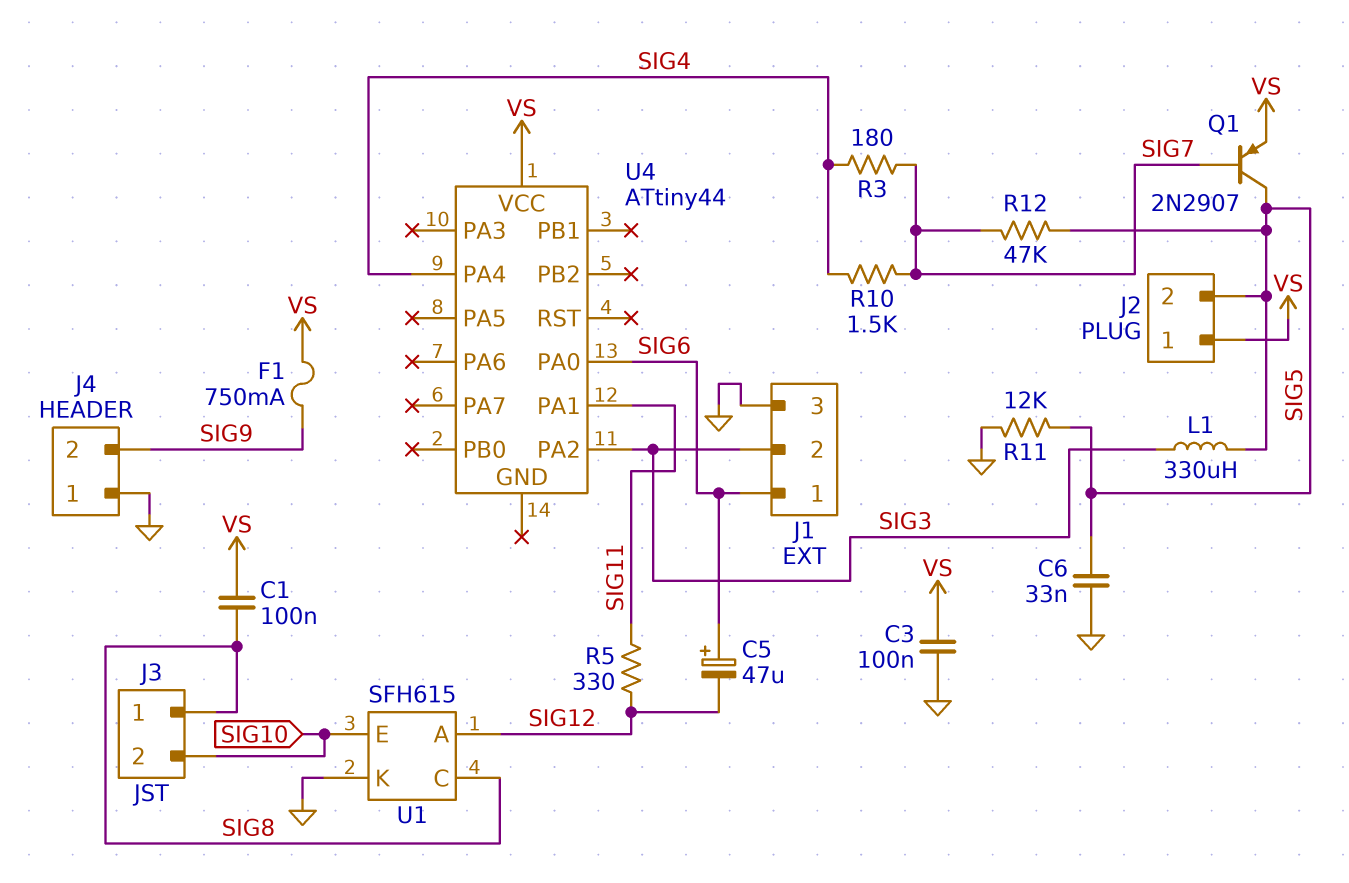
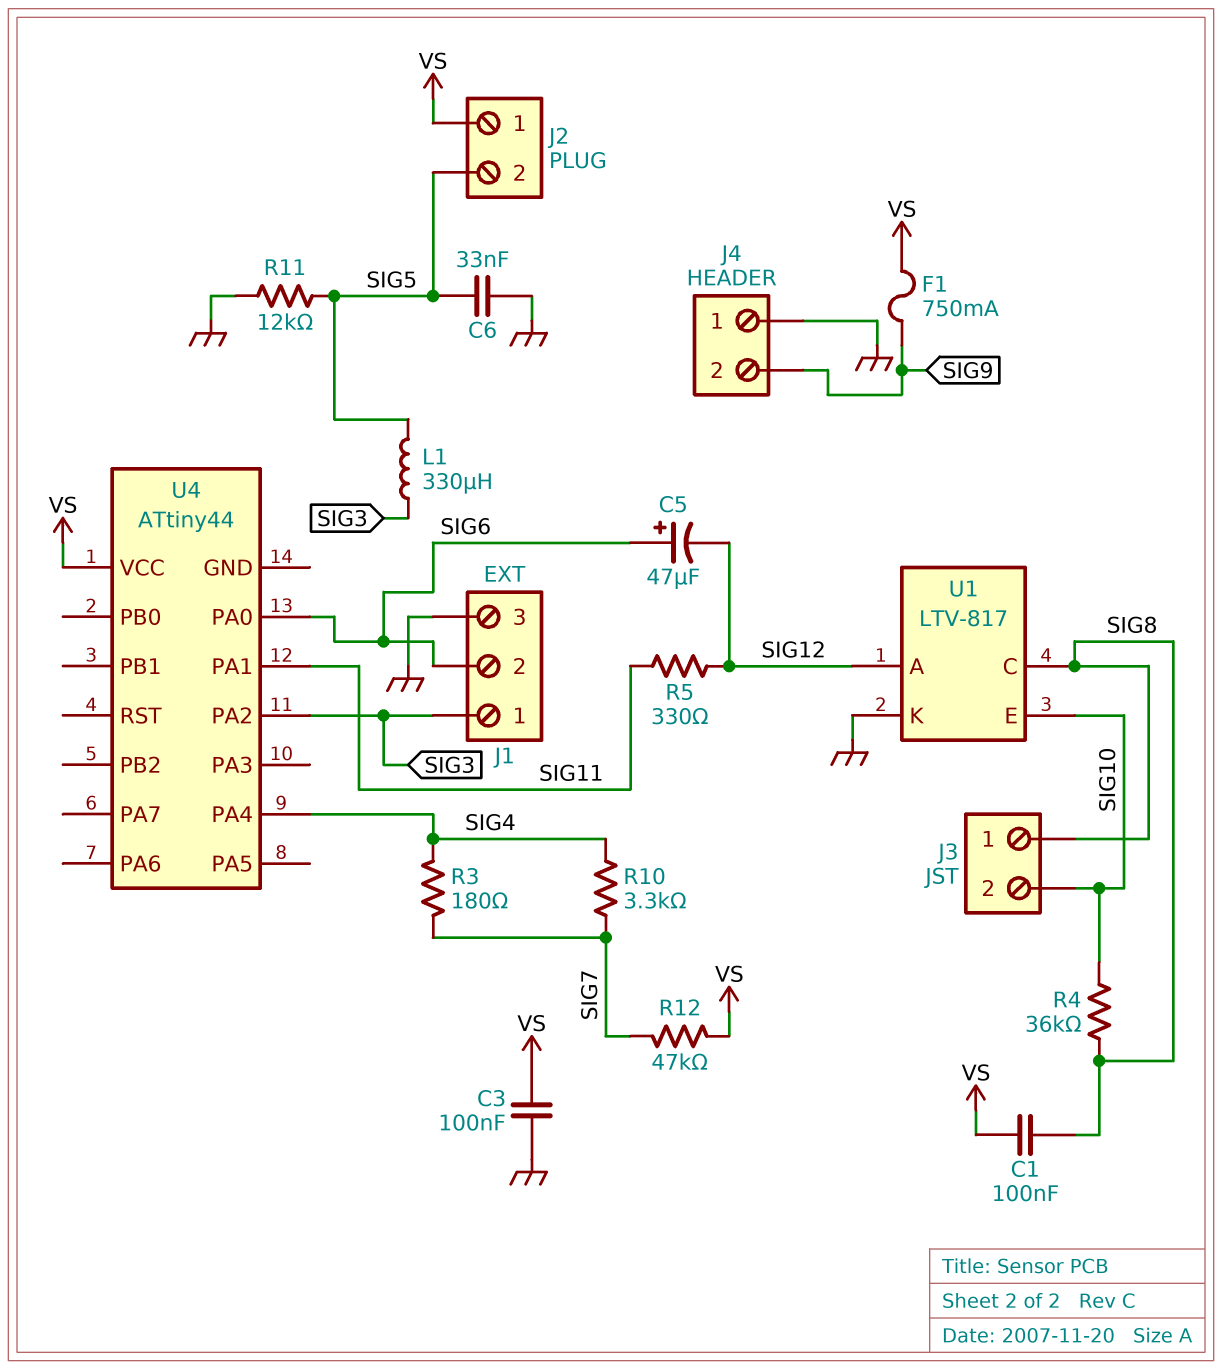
J1 pin 1: SIG6 -> SIG3
J1 pin 2: SIG3 -> SIG6
Q1: PNP 2N2907 (B SIG7, C SIG5, E VS) -> none
R4: none -> 36k (SIG8, SIG10)
R10: 1.5k (SIG4, SIG7) -> 3.3k (SIG4, SIG7)
R12: 47k (SIG5, SIG7) -> 47k (SIG7, VS)
U1: SFH615 -> LTV-817

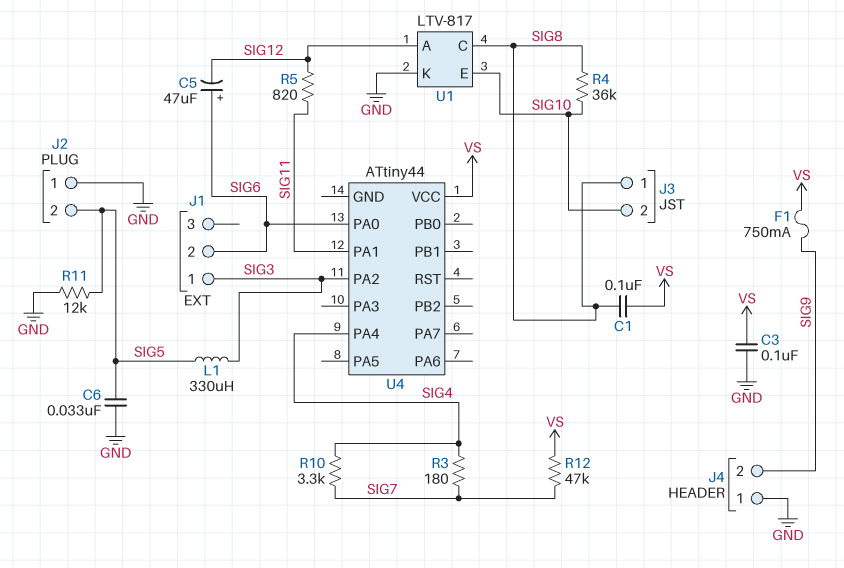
J1 pin 3: GND -> none
J2 pin 1: VS -> GND
R5: 330 (SIG11, SIG12) -> 820 (SIG11, SIG12)

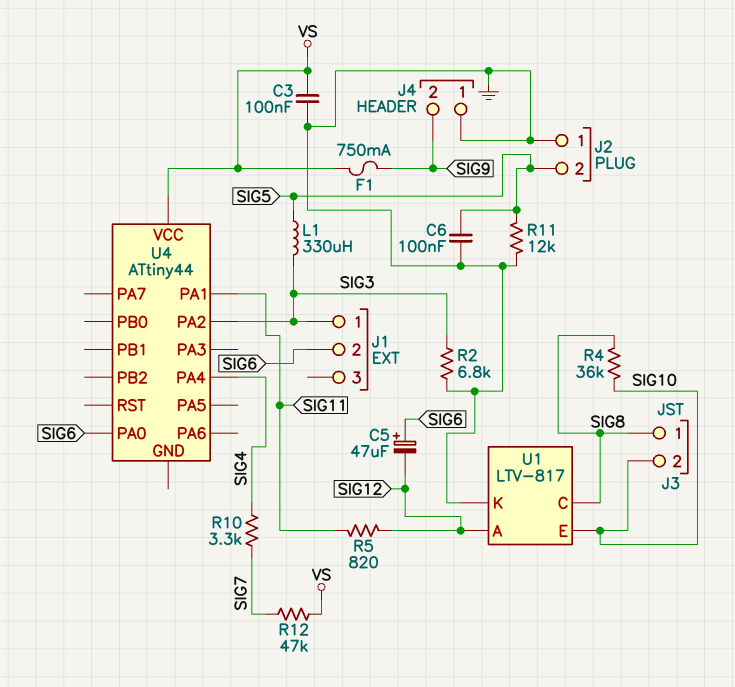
C1: 100nF (SIG8, VS) -> none
C6: 33nF (GND, SIG5) -> 100nF (GND, SIG5)
R2: none -> 6.8k (GND, SIG3)
R3: 180 (SIG4, SIG7) -> none

